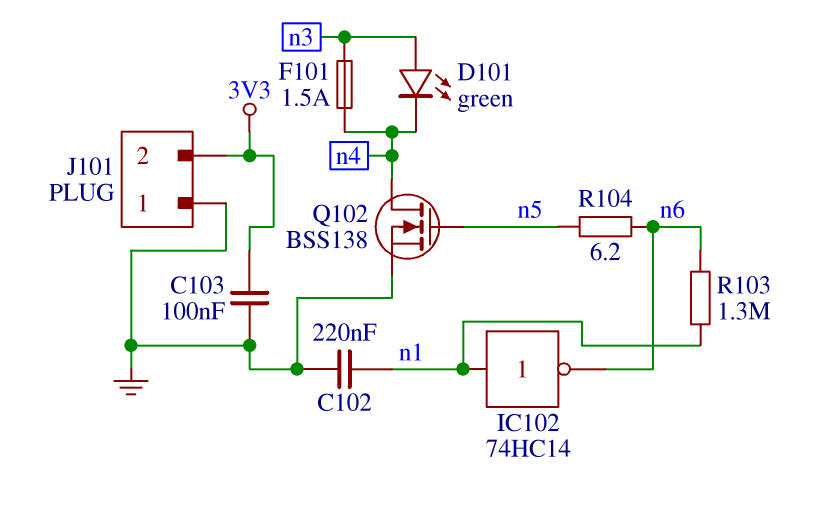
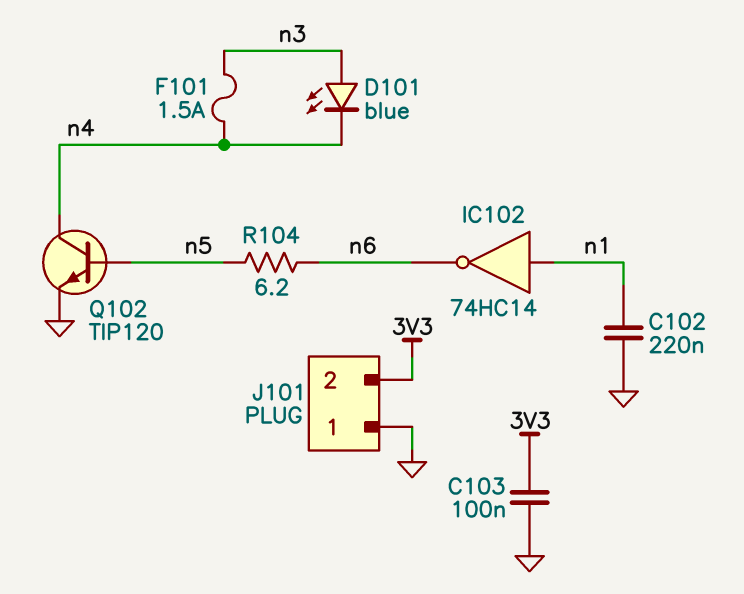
D101: LED green (A n3, K n4) -> LED blue (A n3, K n4)
Q102: NMOS BSS138 (G n5, D n4, S GND) -> NPN TIP120 (B n5, C n4, E GND)
R103: 1.3M (n1, n6) -> none

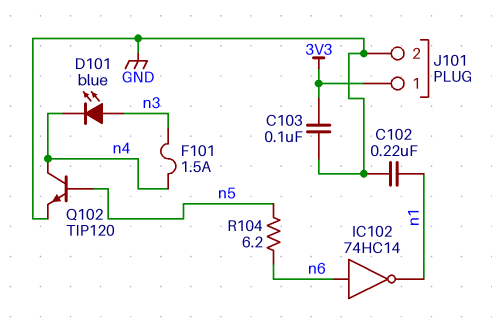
IC102: NOT 74HC14 (in n1, out n6) -> NOT 74HC14 (in n6, out n1)
J101 pin 1: GND -> 3V3
J101 pin 2: 3V3 -> GND

